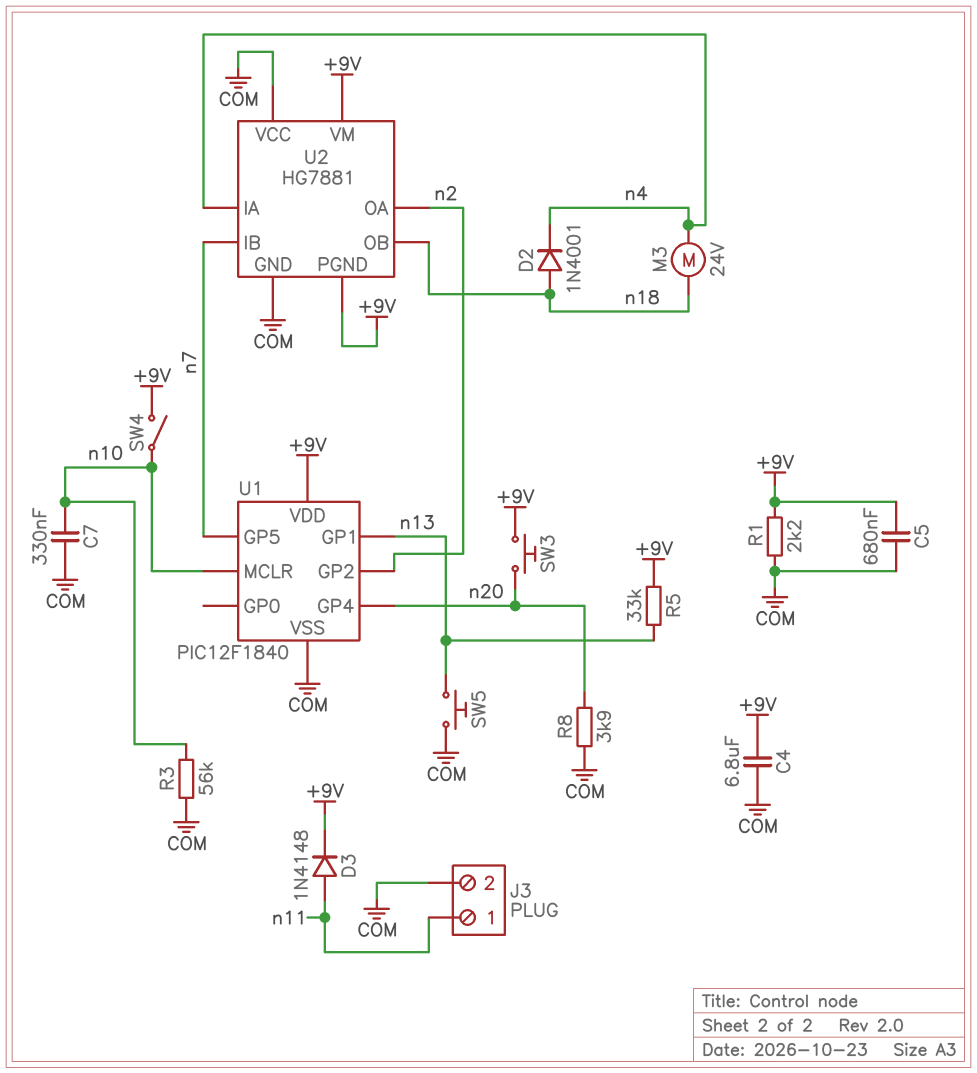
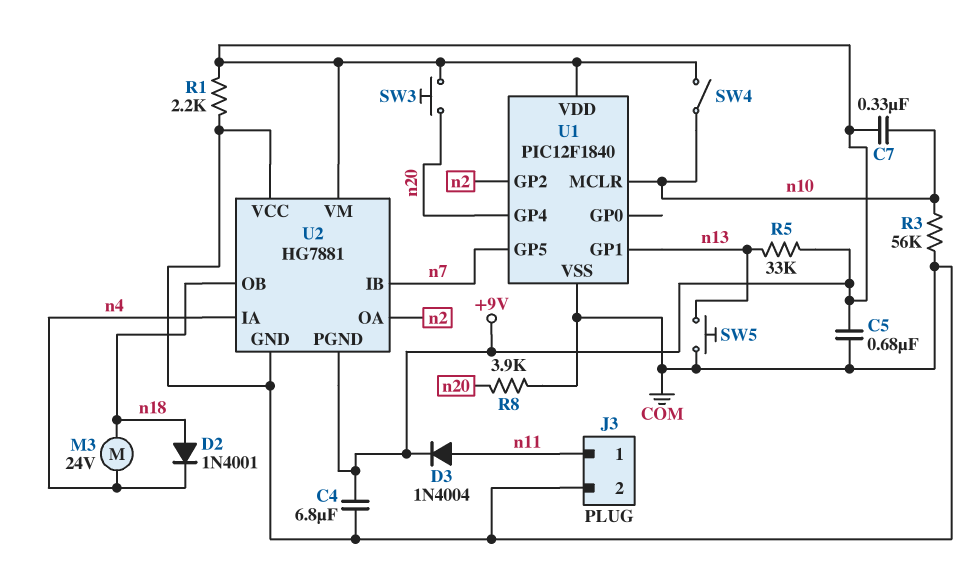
C7: 330nF (COM, n10) -> 330nF (+9V, n10)
D3: diode 1N4148 (A n11, K +9V) -> diode 1N4004 (A n11, K +9V)

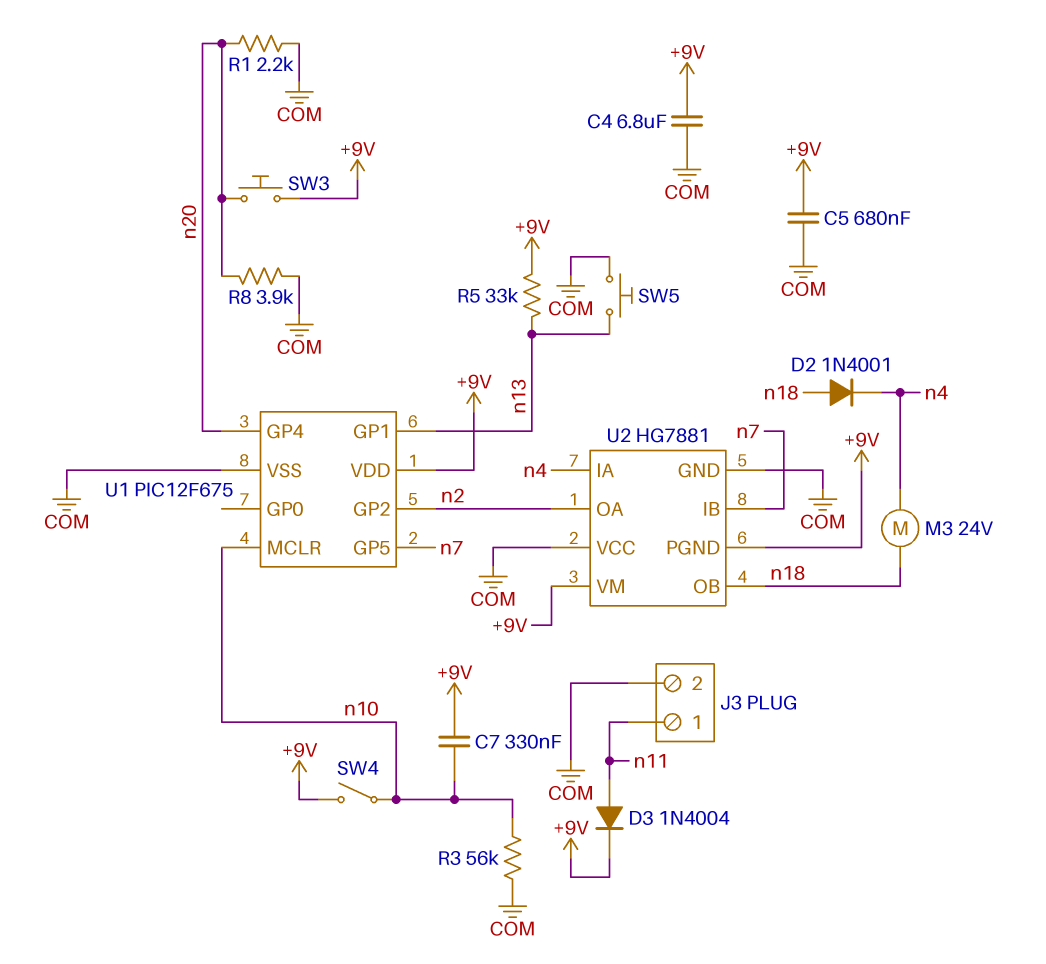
R1: 2.2k (+9V, COM) -> 2.2k (COM, n20)
U1: PIC12F1840 -> PIC12F675

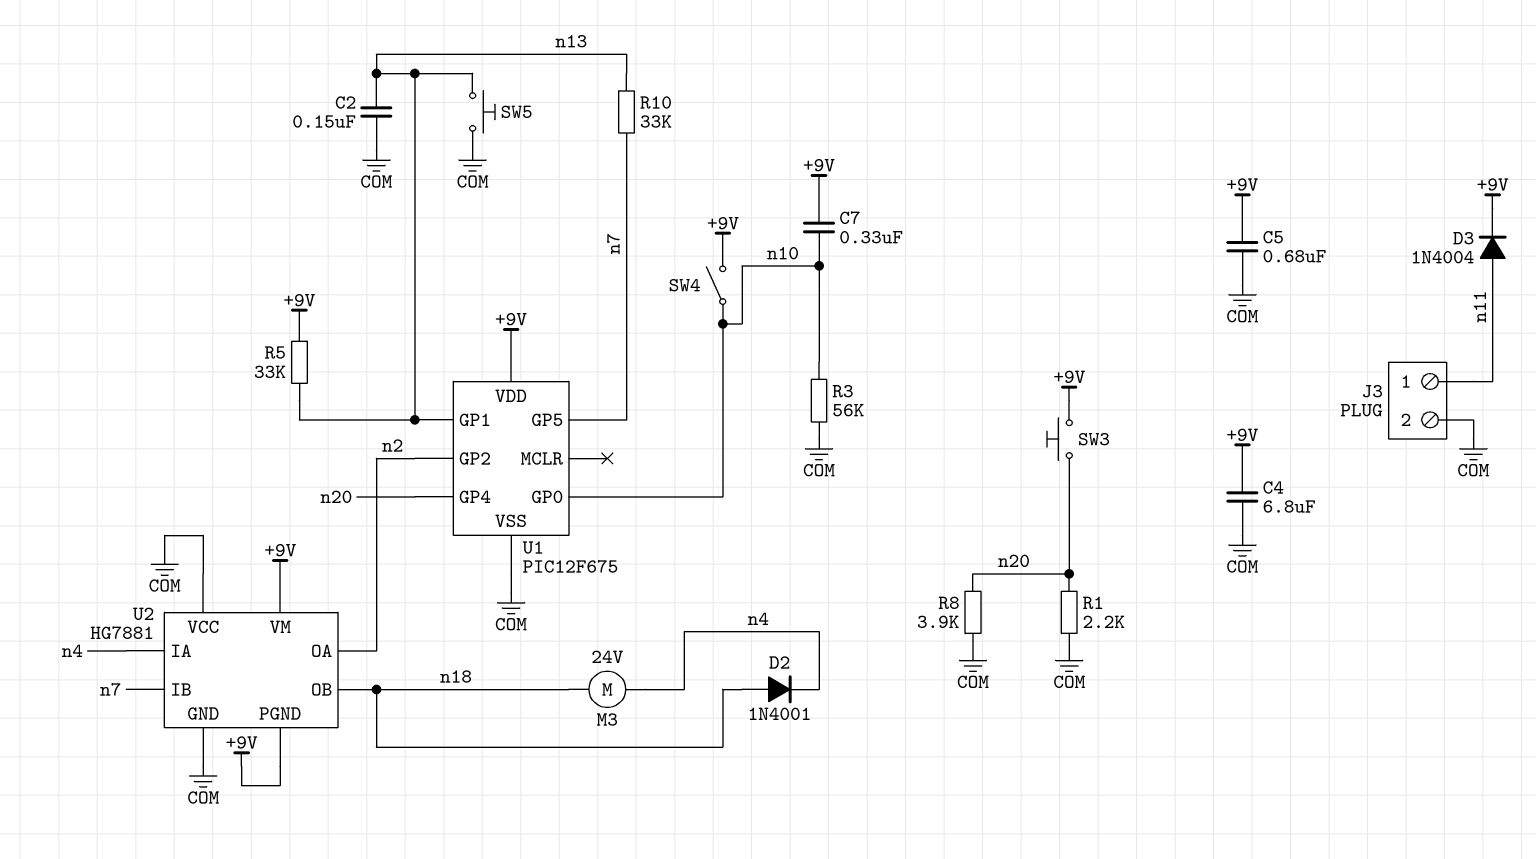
C2: none -> 150nF (COM, n13)
R10: none -> 33k (n7, n13)
U1 pin GP0: none -> n10
U1 pin MCLR: n10 -> none

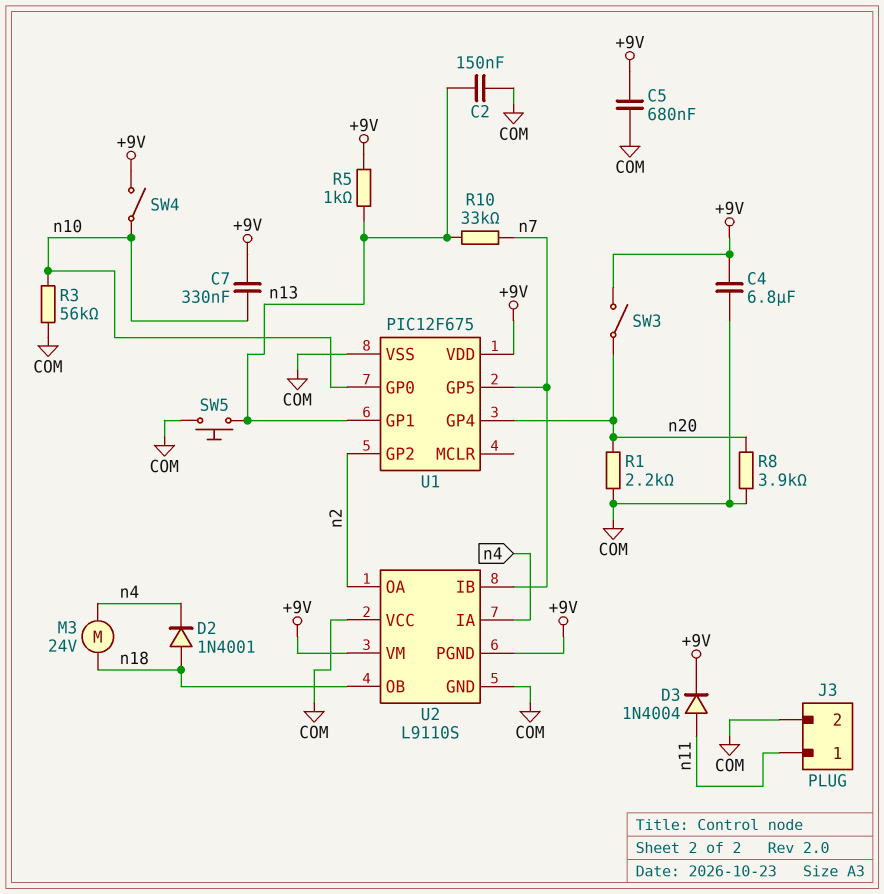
R5: 33k (+9V, n13) -> 1k (+9V, n13)
SW3: button (+9V, n20) -> switch (+9V, n20)
U2: HG7881 -> L9110S

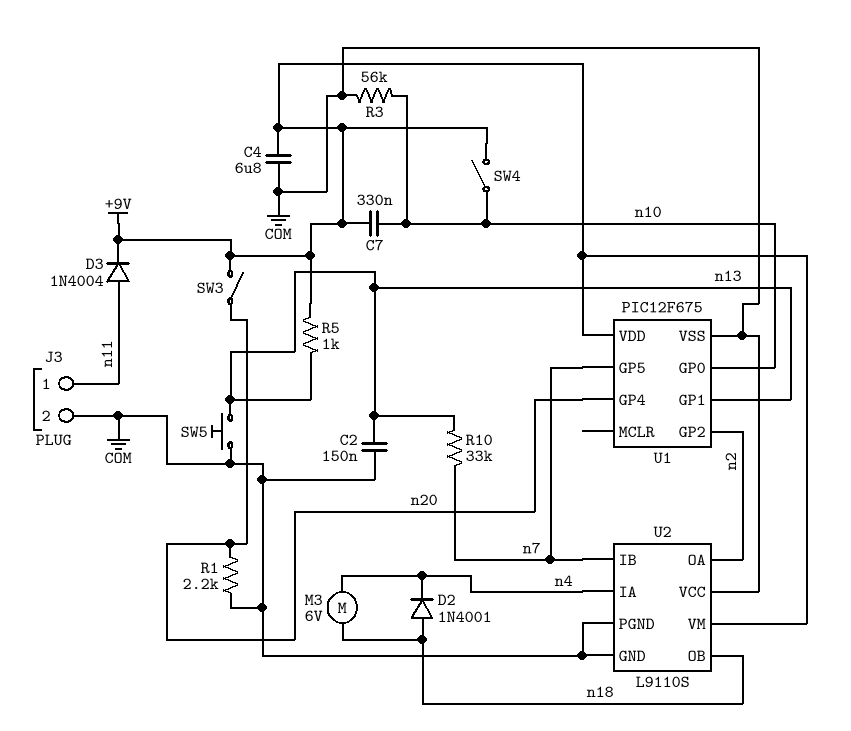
C5: 680nF (+9V, COM) -> none
M3: motor 24V (n4, n18) -> motor 6V (n4, n18)
R8: 3.9k (COM, n20) -> none
U2 pin PGND: +9V -> COM

